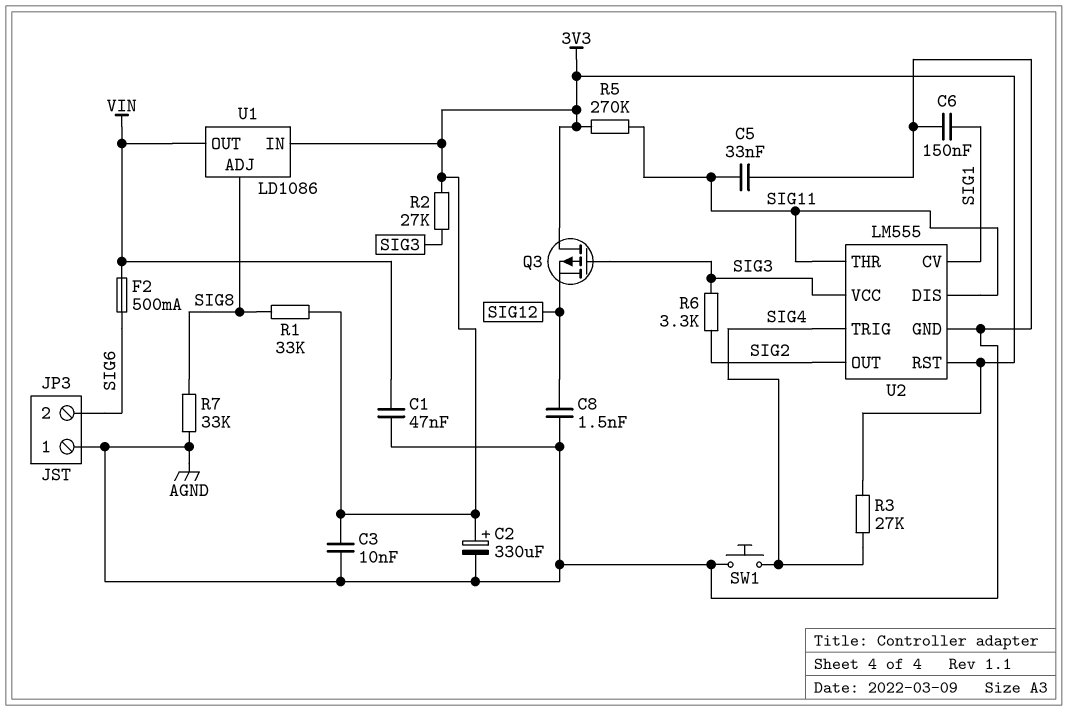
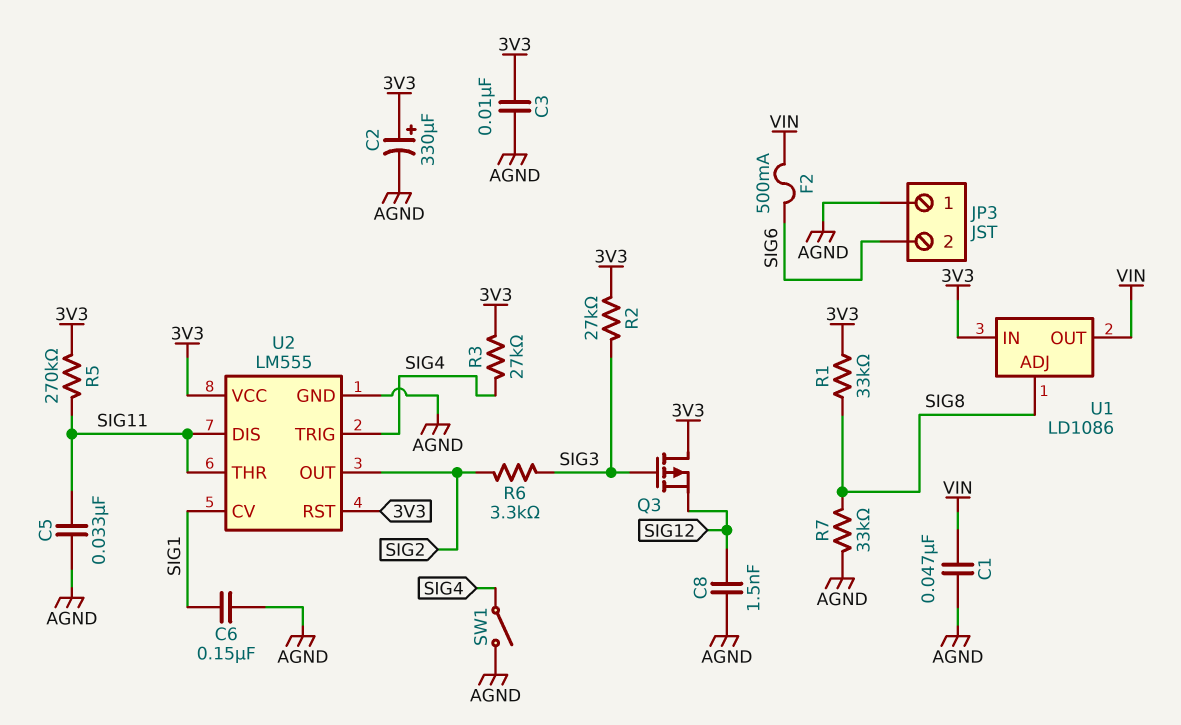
SW1: button (AGND, SIG4) -> switch (AGND, SIG4)
U2 pin VCC: SIG3 -> 3V3

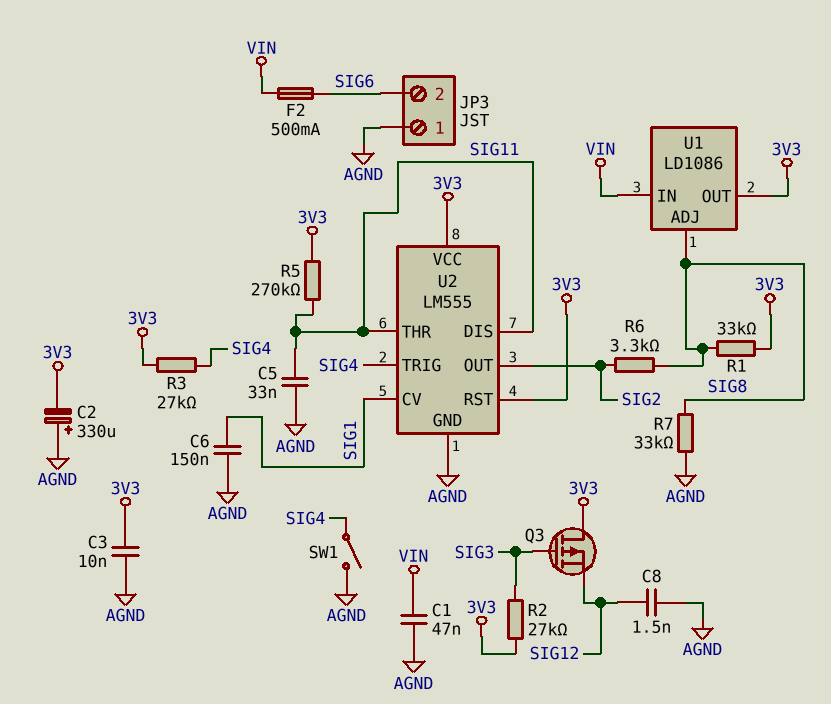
C2: 330uF (plus 3V3, minus AGND) -> 330uF (plus AGND, minus 3V3)
R6: 3.3k (SIG2, SIG3) -> 3.3k (SIG2, SIG8)
U1 pin IN: 3V3 -> VIN
U1 pin OUT: VIN -> 3V3

